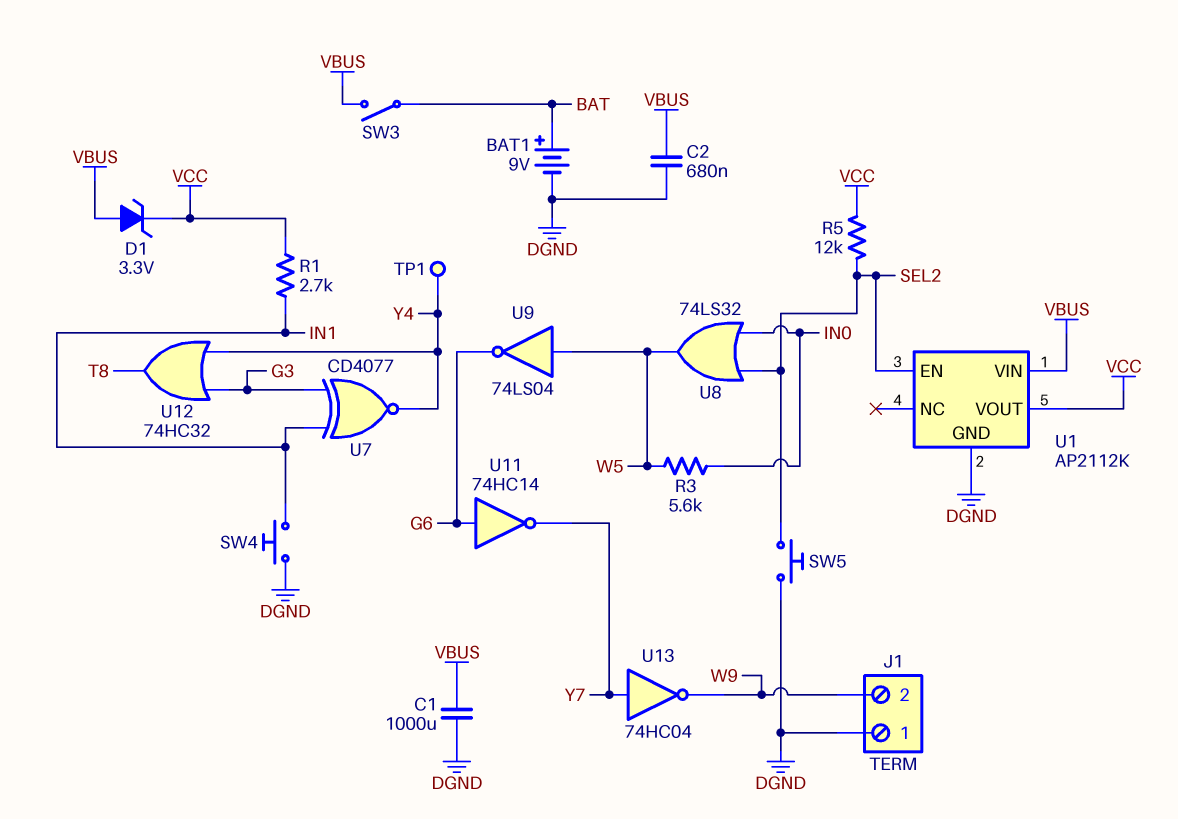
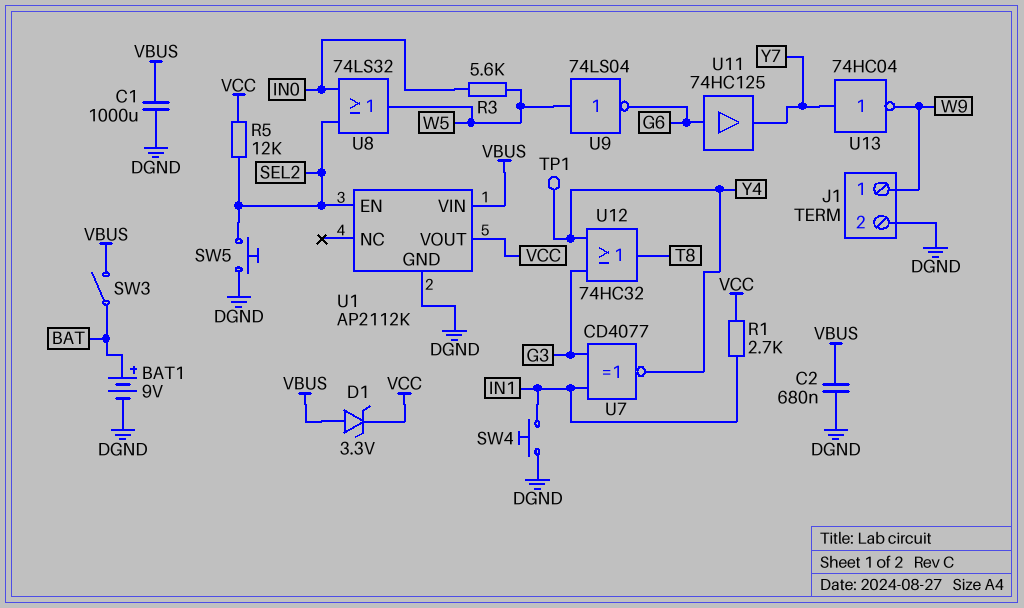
J1 pin 1: DGND -> W9
J1 pin 2: W9 -> DGND
U11: NOT 74HC14 (in G6, out Y7) -> buffer 74HC125 (in G6, out Y7)

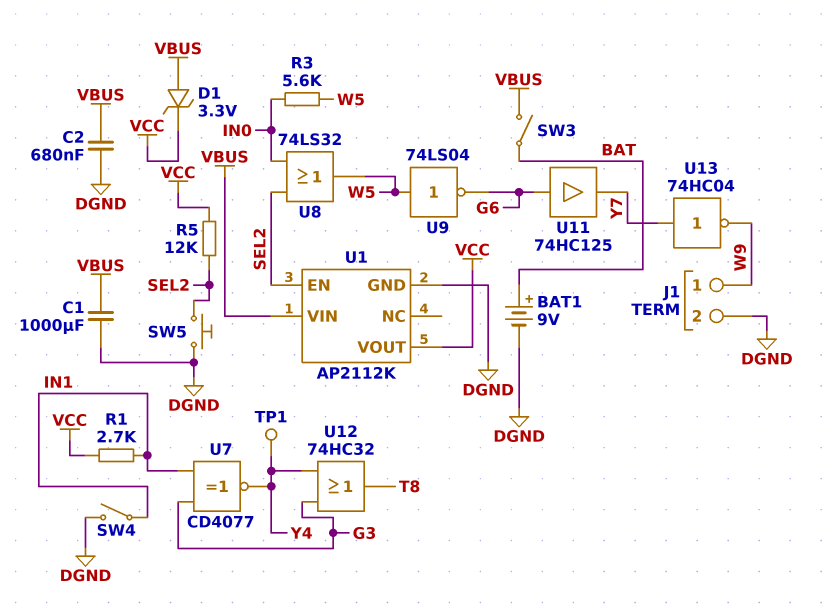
SW4: button (DGND, IN1) -> switch (DGND, IN1)

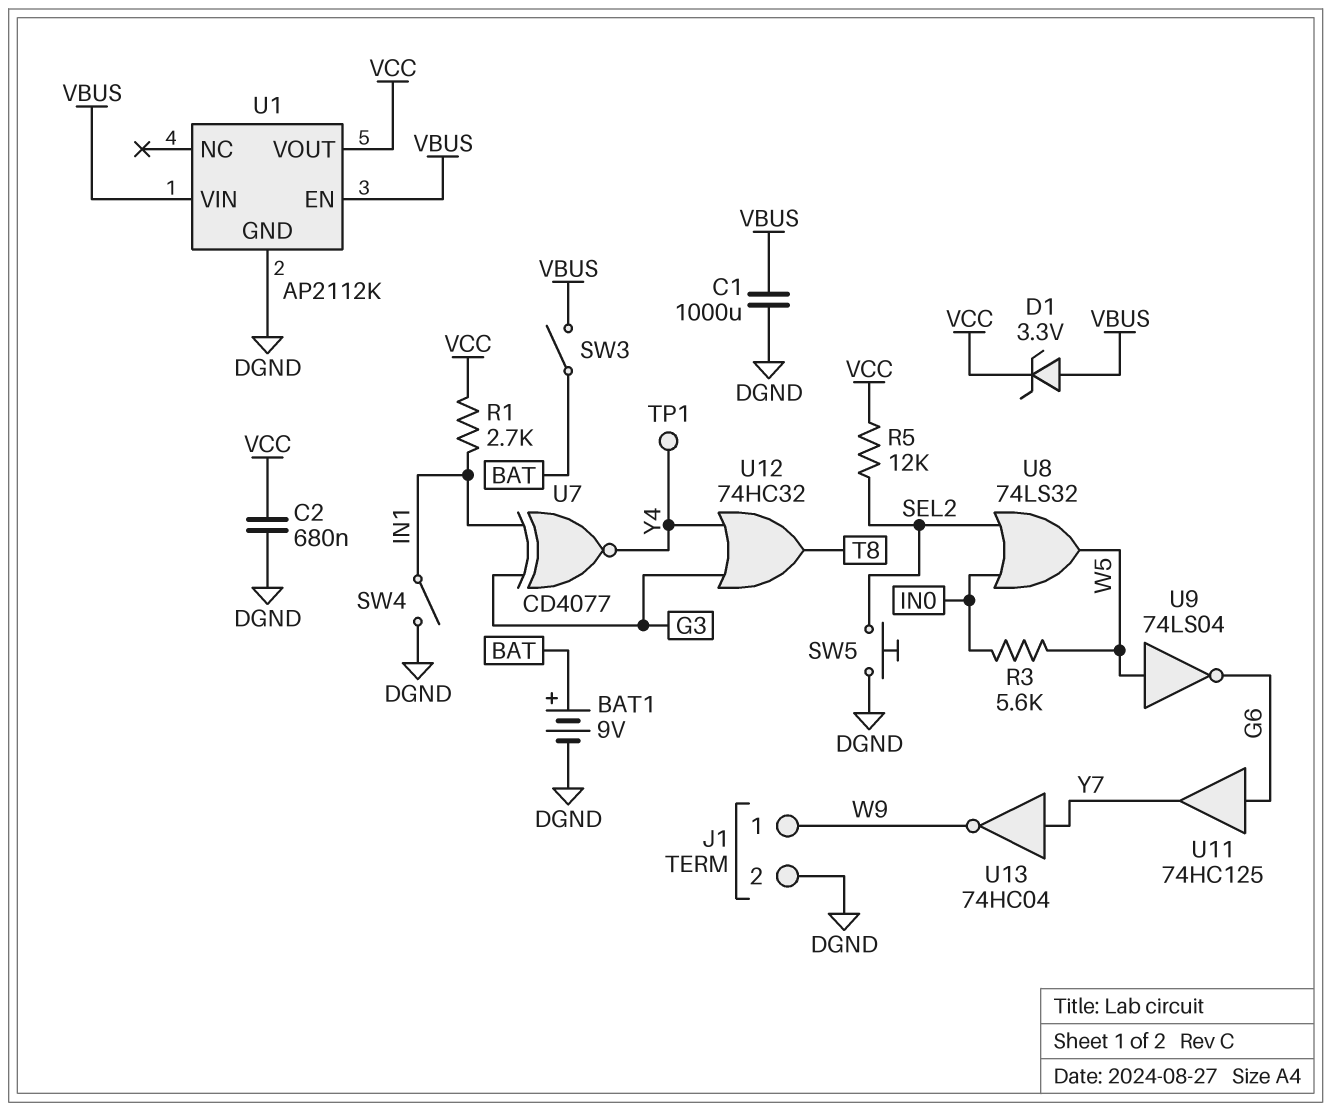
C2: 680nF (DGND, VBUS) -> 680nF (DGND, VCC)
U1 pin EN: SEL2 -> VBUS

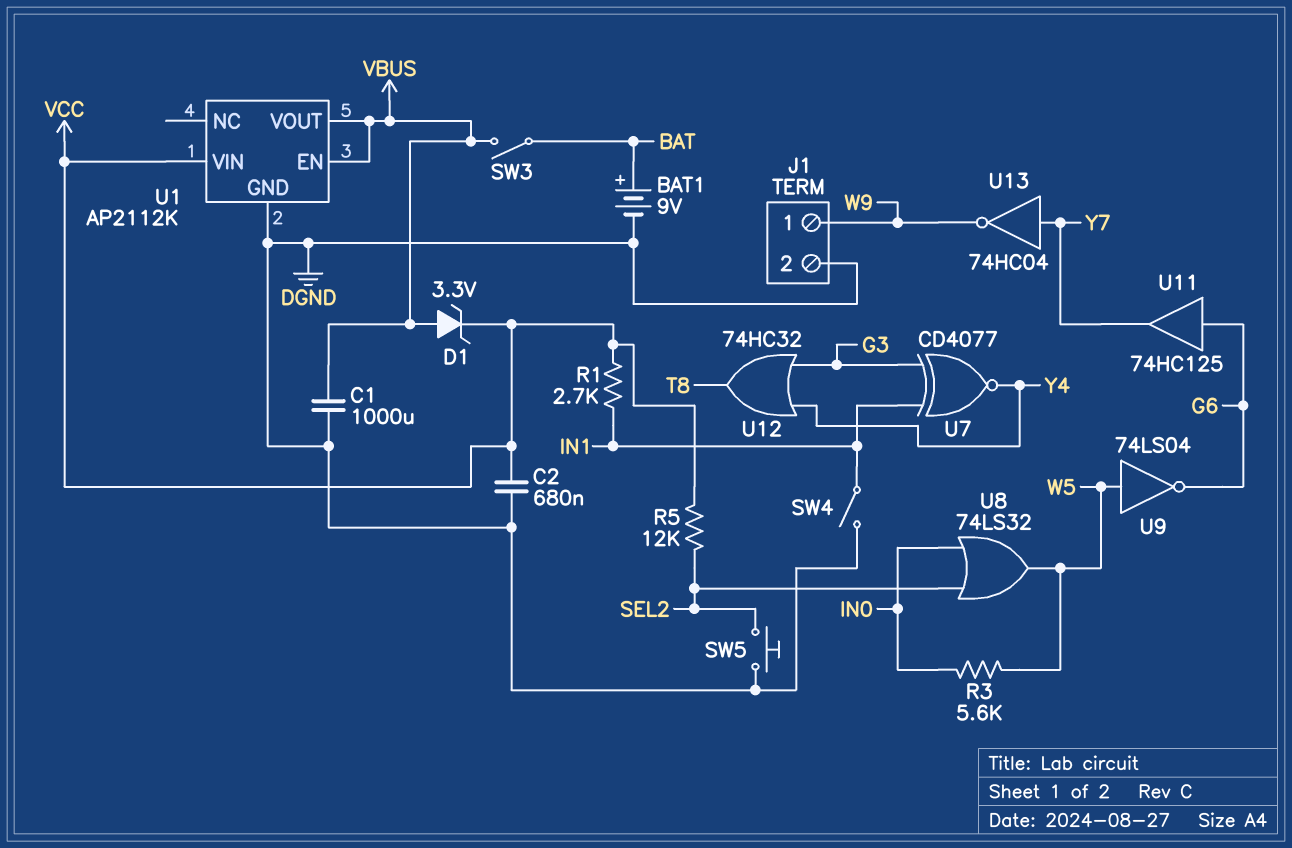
TP1: test point (Y4) -> none
U1 pin VIN: VBUS -> VCC
U1 pin VOUT: VCC -> VBUS

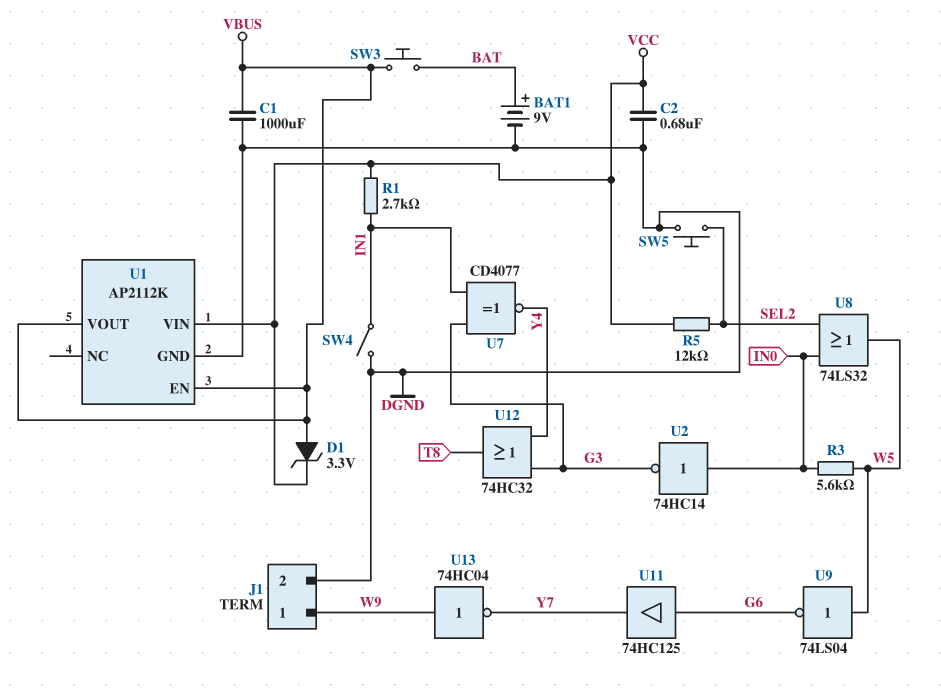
SW3: switch (BAT, VBUS) -> button (BAT, VBUS)
U2: none -> NOT 74HC14 (in IN0, out G3)
U13: NOT 74HC04 (in Y7, out W9) -> NOT 74HC04 (in W9, out Y7)

